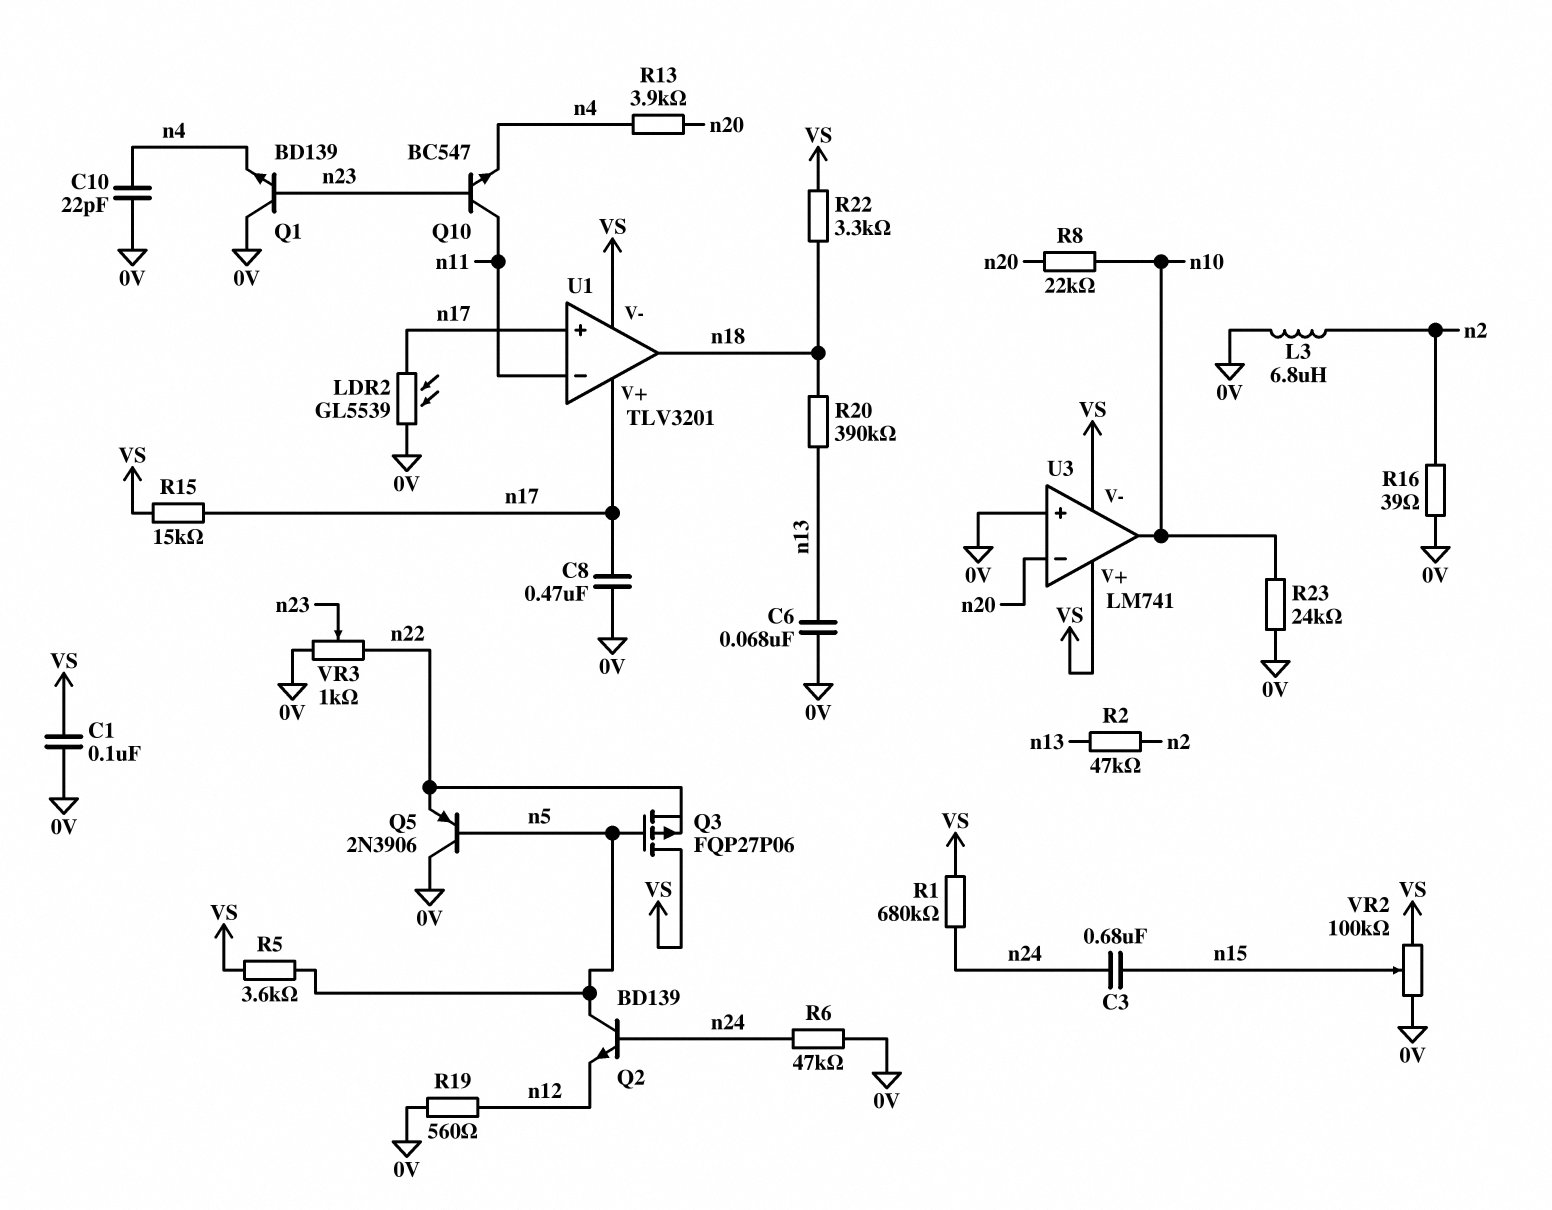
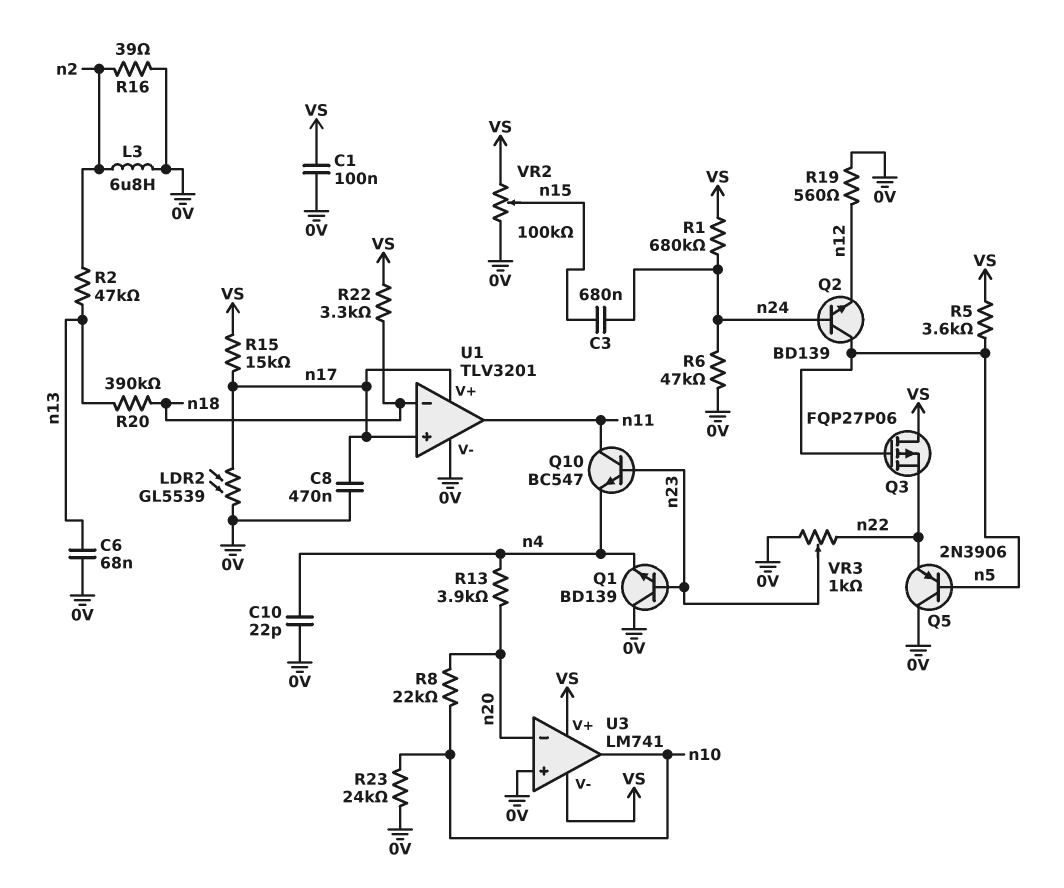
U1 pin V-: VS -> 0V
U1 pin in-: n11 -> n18
U1 pin out: n18 -> n11

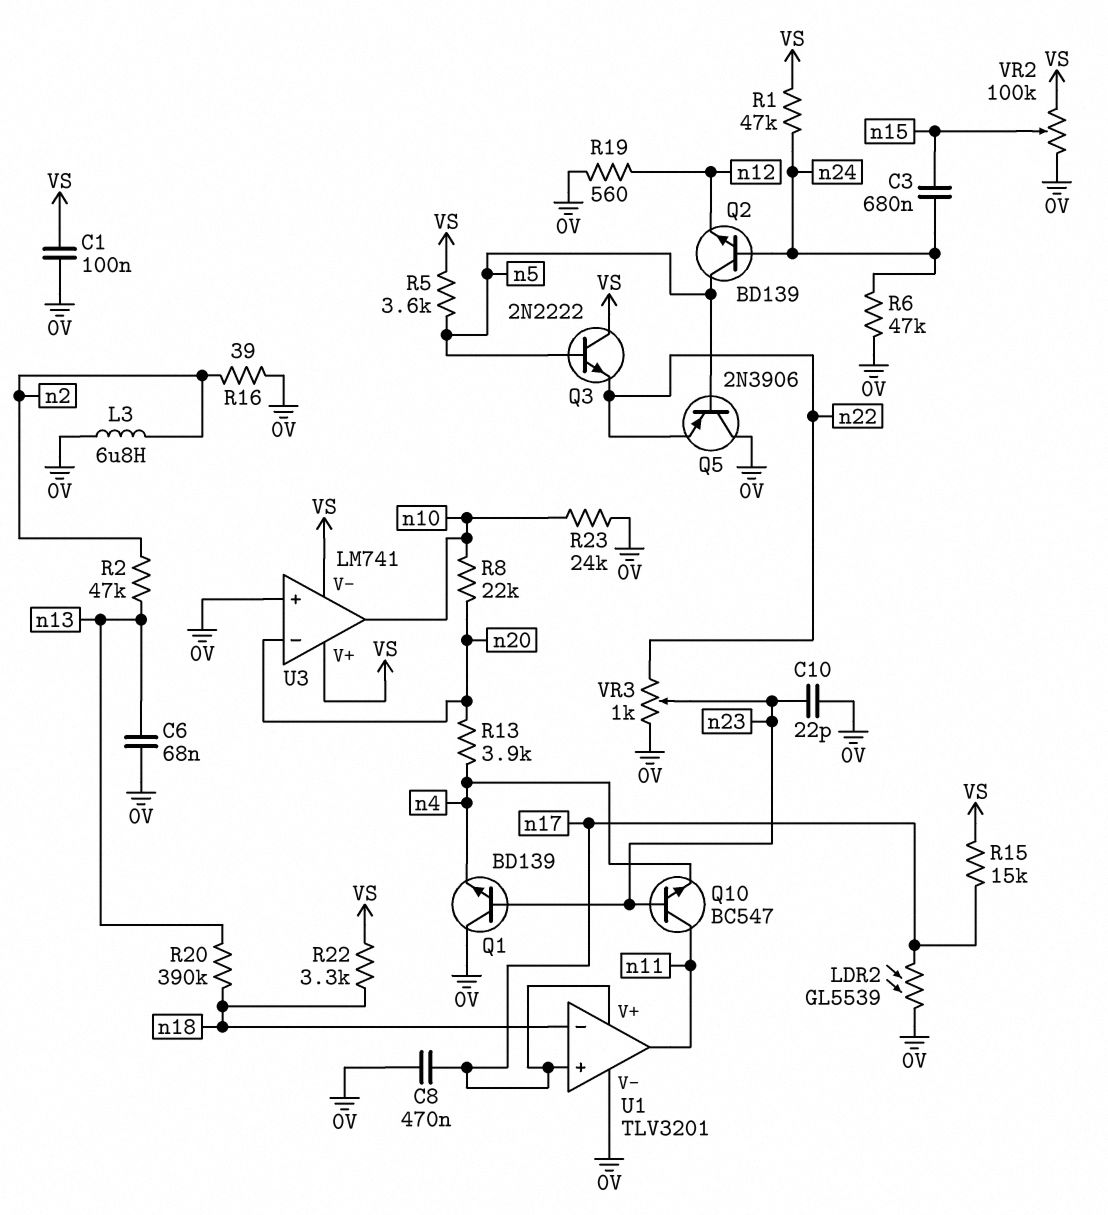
C10: 22pF (0V, n4) -> 22pF (0V, n23)
Q3: PMOS FQP27P06 (G n5, D VS, S n22) -> NPN 2N2222 (B n5, C VS, E n22)
R1: 680k (VS, n24) -> 47k (VS, n24)

